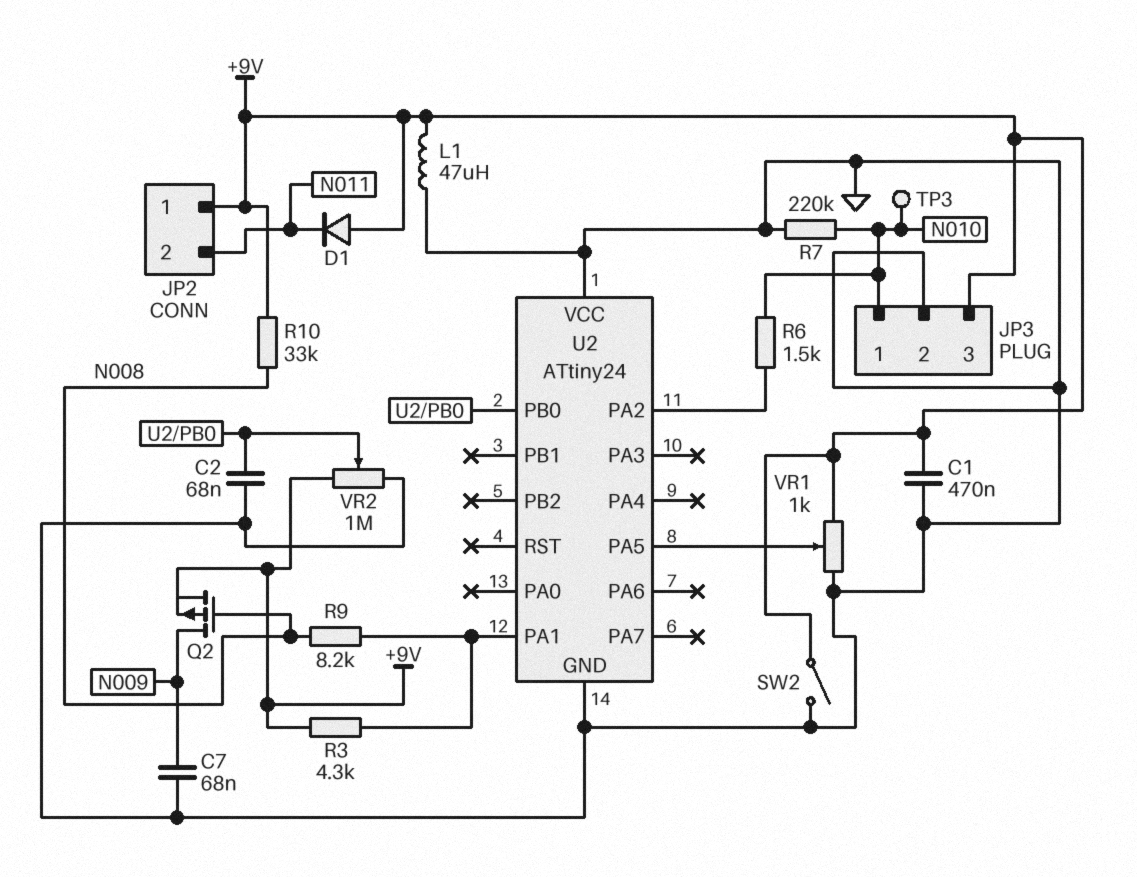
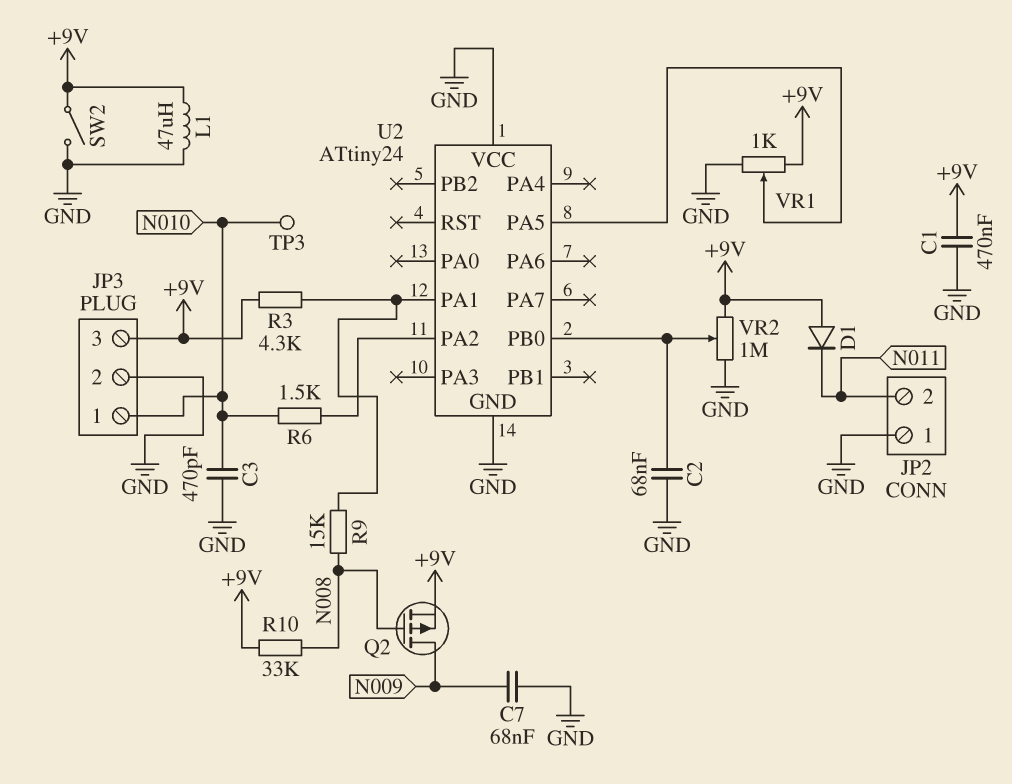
C3: none -> 470pF (GND, N010)
JP2 pin 1: +9V -> GND
R7: 220k (GND, N010) -> none
R9: 8.2k (N008, U2/PA1) -> 15k (N008, U2/PA1)

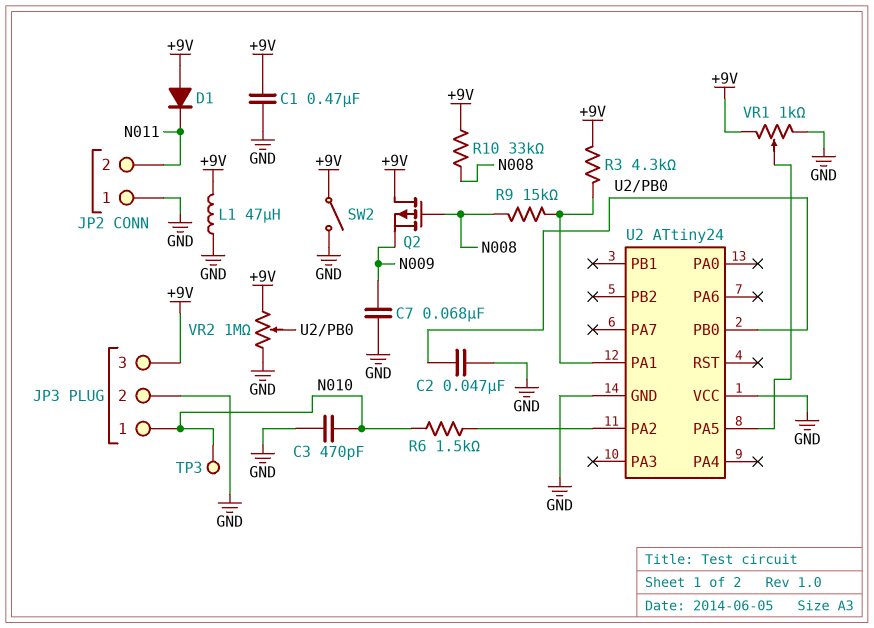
C2: 68nF (GND, U2/PB0) -> 47nF (GND, U2/PB0)
Q2: PMOS (G N008, D N009, S +9V) -> PMOS (G N008, D +9V, S N009)

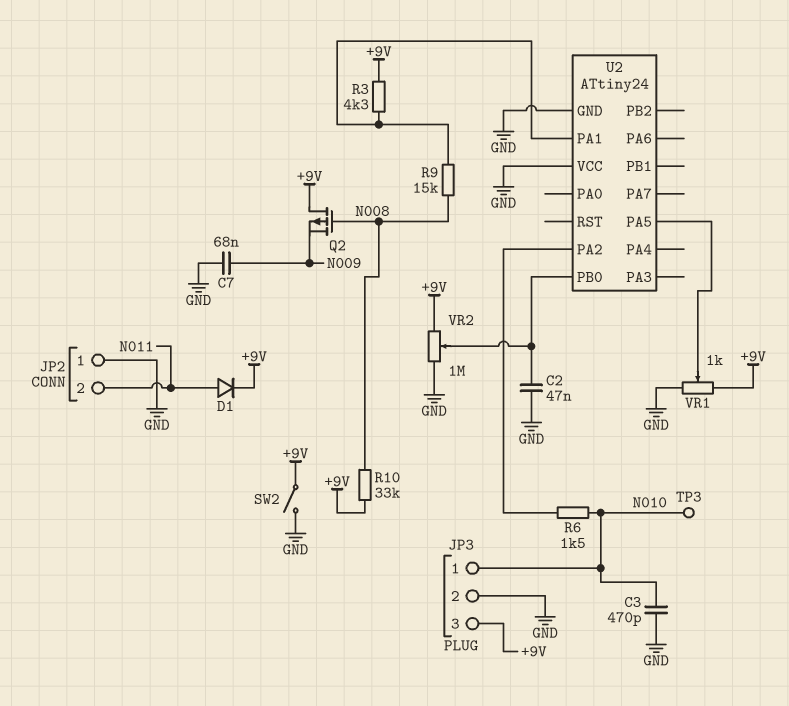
C1: 470nF (+9V, GND) -> none
D1: diode (A +9V, K N011) -> diode (A N011, K +9V)
L1: 47uH (+9V, GND) -> none

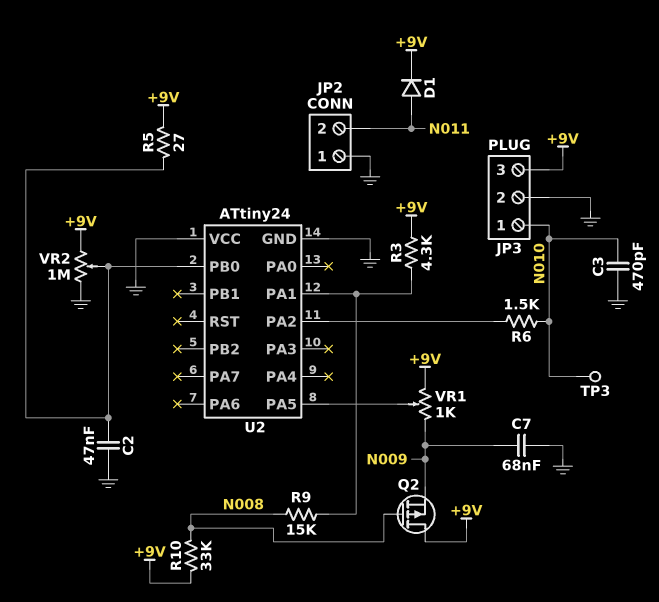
R5: none -> 27 (+9V, U2/PB0)
SW2: switch (+9V, GND) -> none
VR1: 1k (+9V, GND, wiper U2/PA5) -> 1k (+9V, N009, wiper U2/PA5)

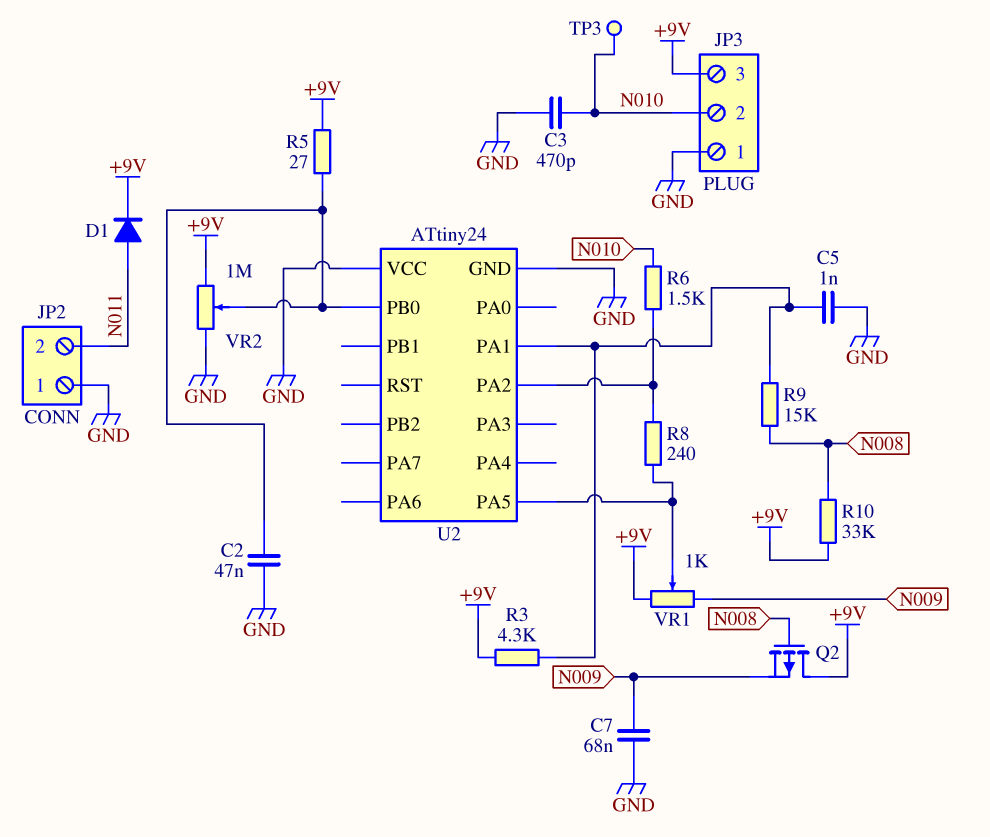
C5: none -> 1nF (GND, U2/PA1)
JP3 pin 1: N010 -> GND
JP3 pin 2: GND -> N010
R8: none -> 240 (U2/PA2, U2/PA5)

